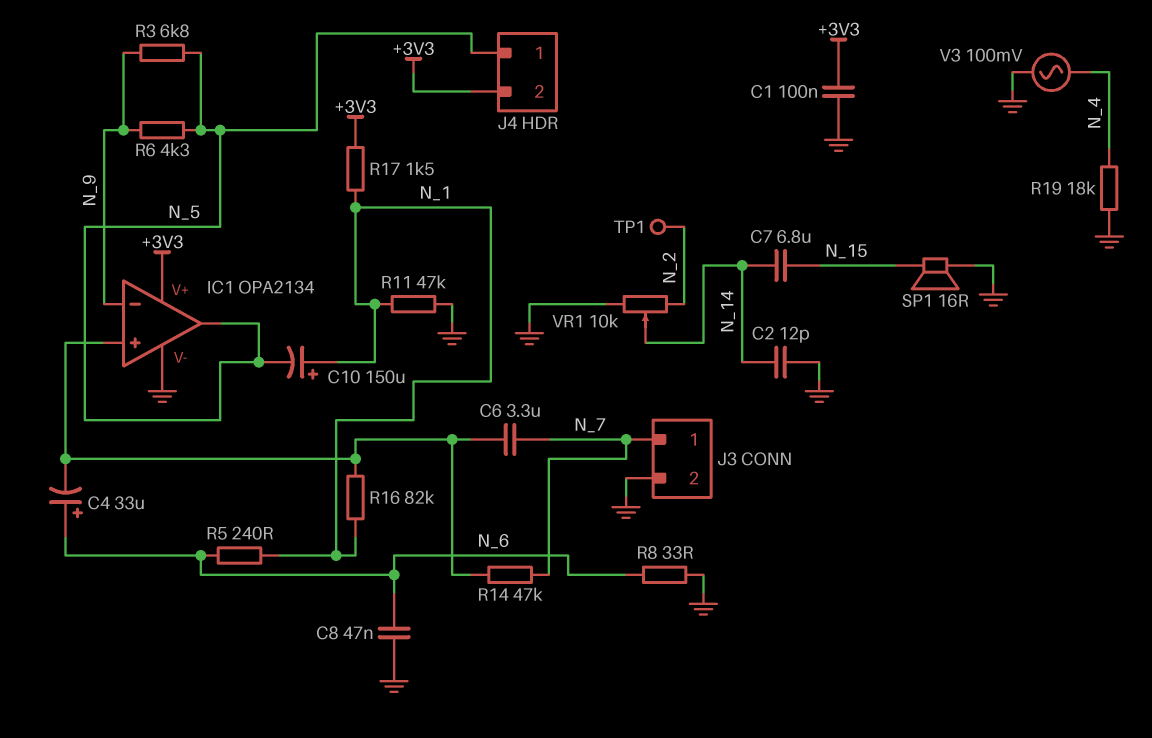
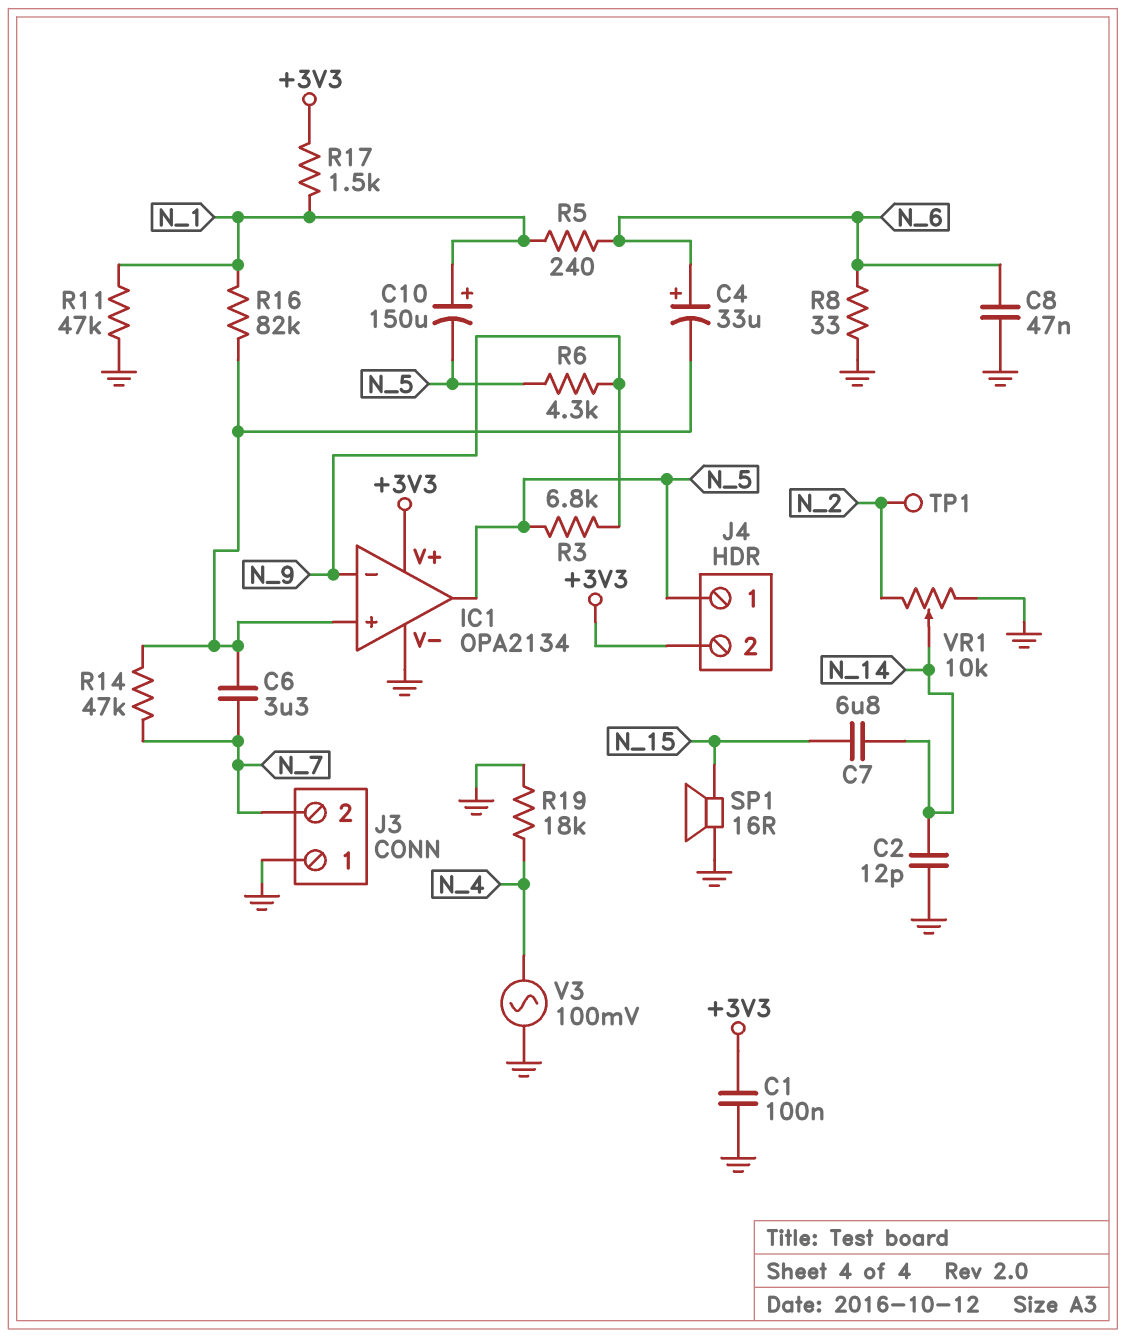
J3 pin 1: N_7 -> GND
J3 pin 2: GND -> N_7

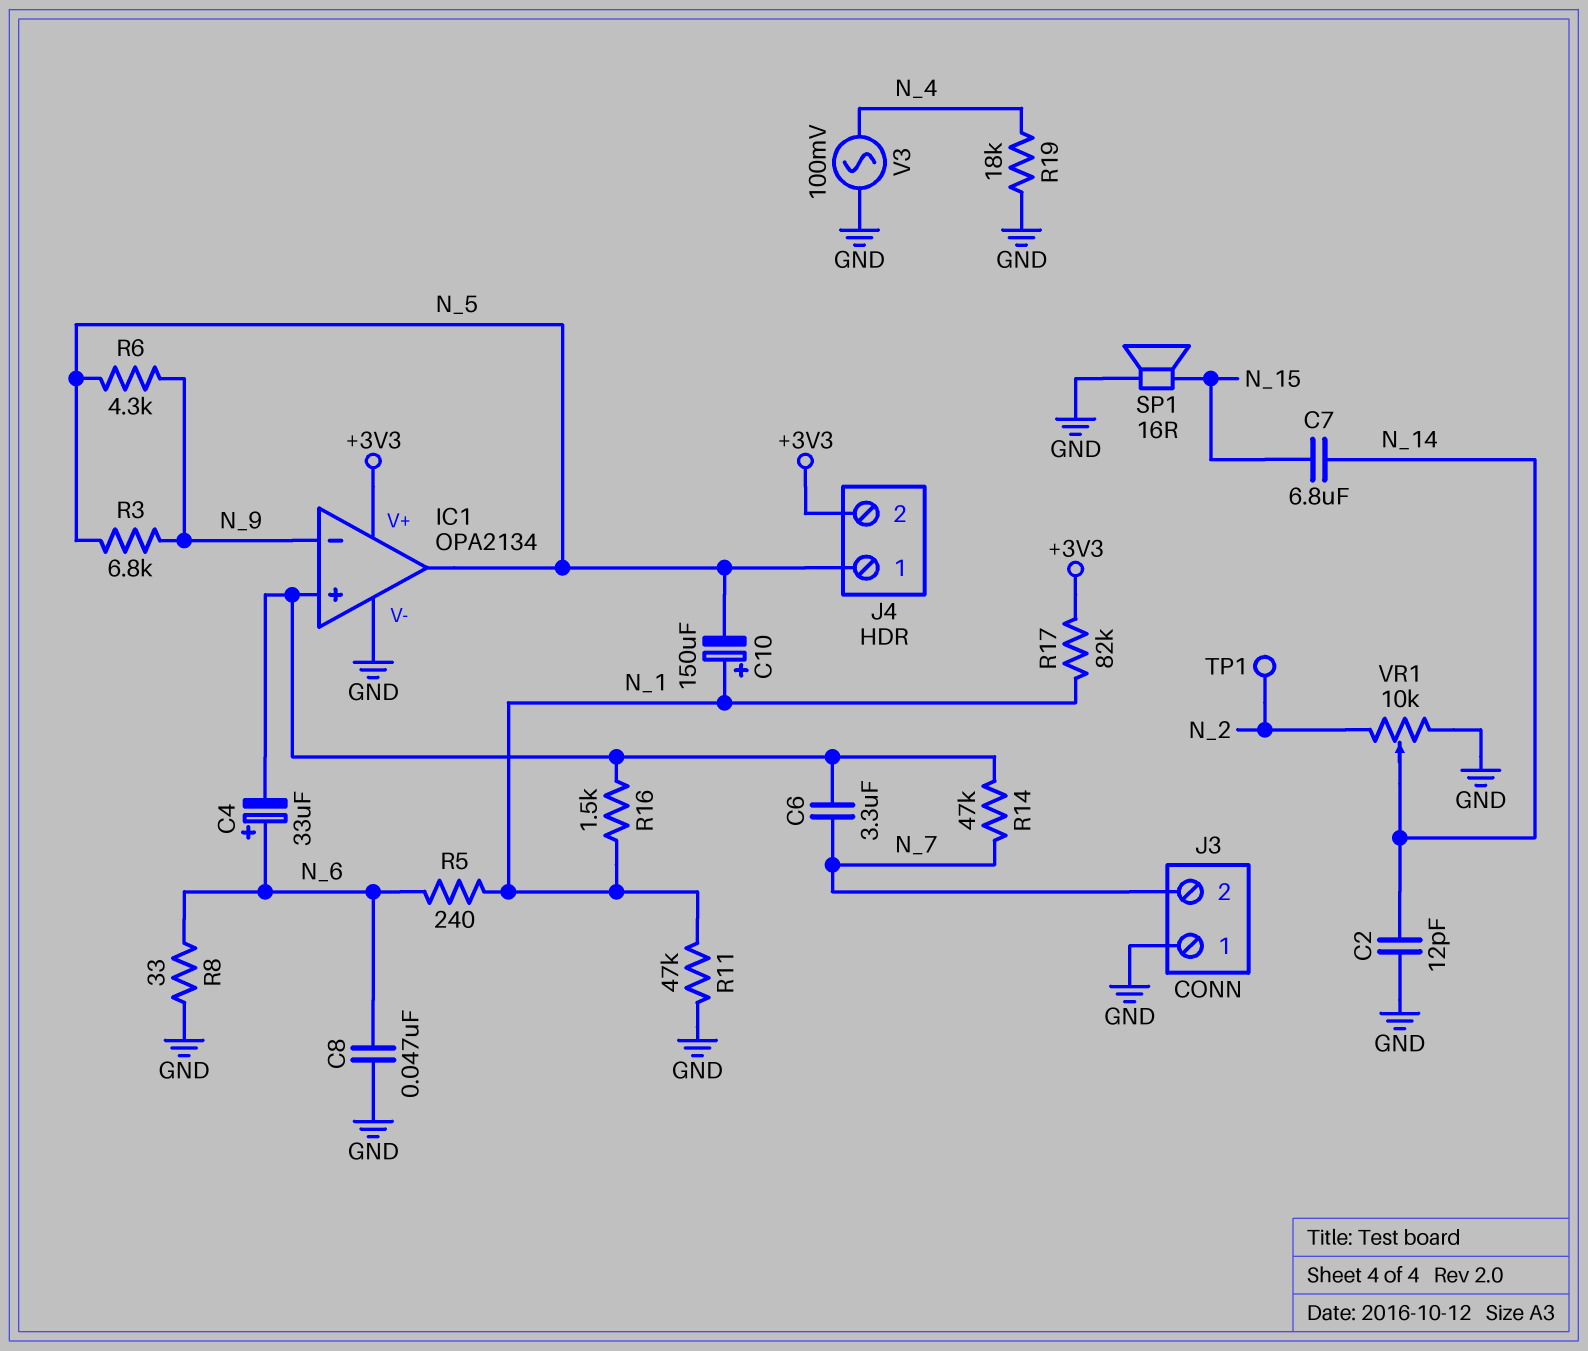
C1: 100nF (+3V3, GND) -> none
R16: 82k (IC1/in+, N_1) -> 1.5k (IC1/in+, N_1)
R17: 1.5k (+3V3, N_1) -> 82k (+3V3, N_1)

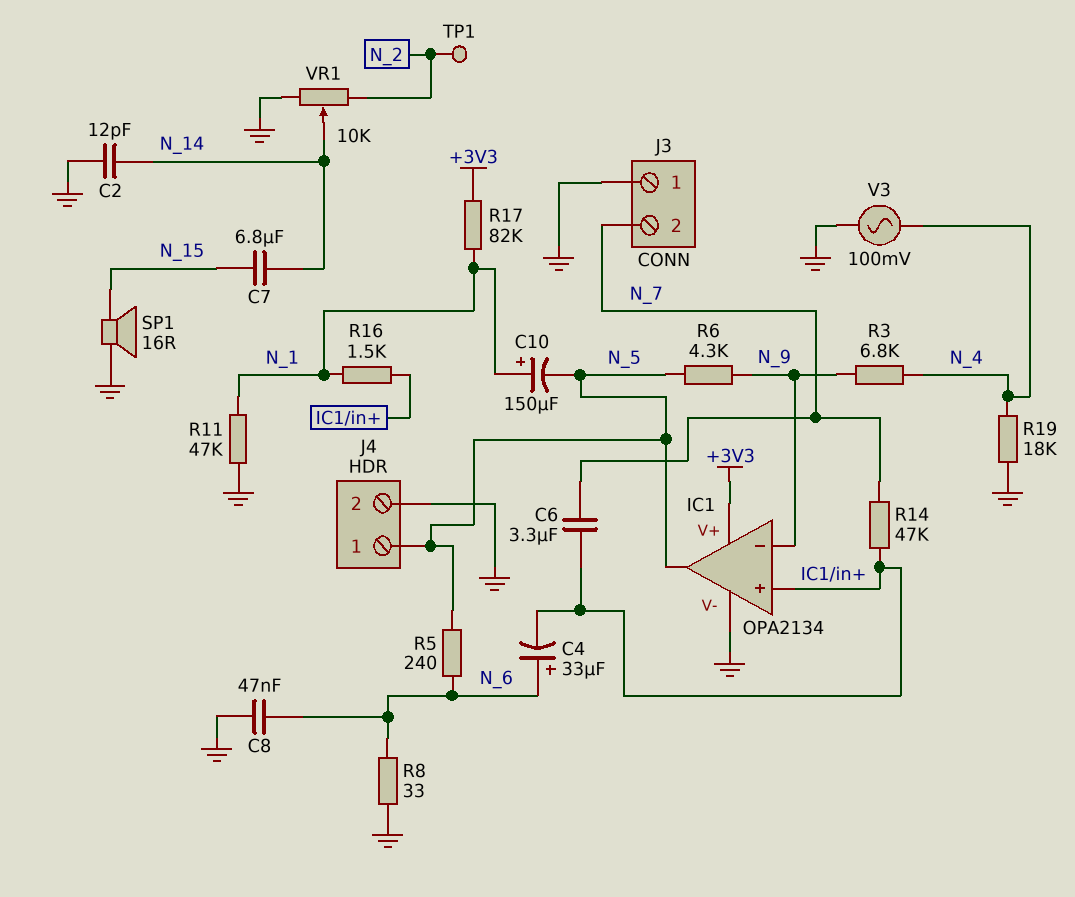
J4 pin 2: +3V3 -> GND
R3: 6.8k (N_5, N_9) -> 6.8k (N_4, N_9)
R5: 240 (N_1, N_6) -> 240 (N_5, N_6)

